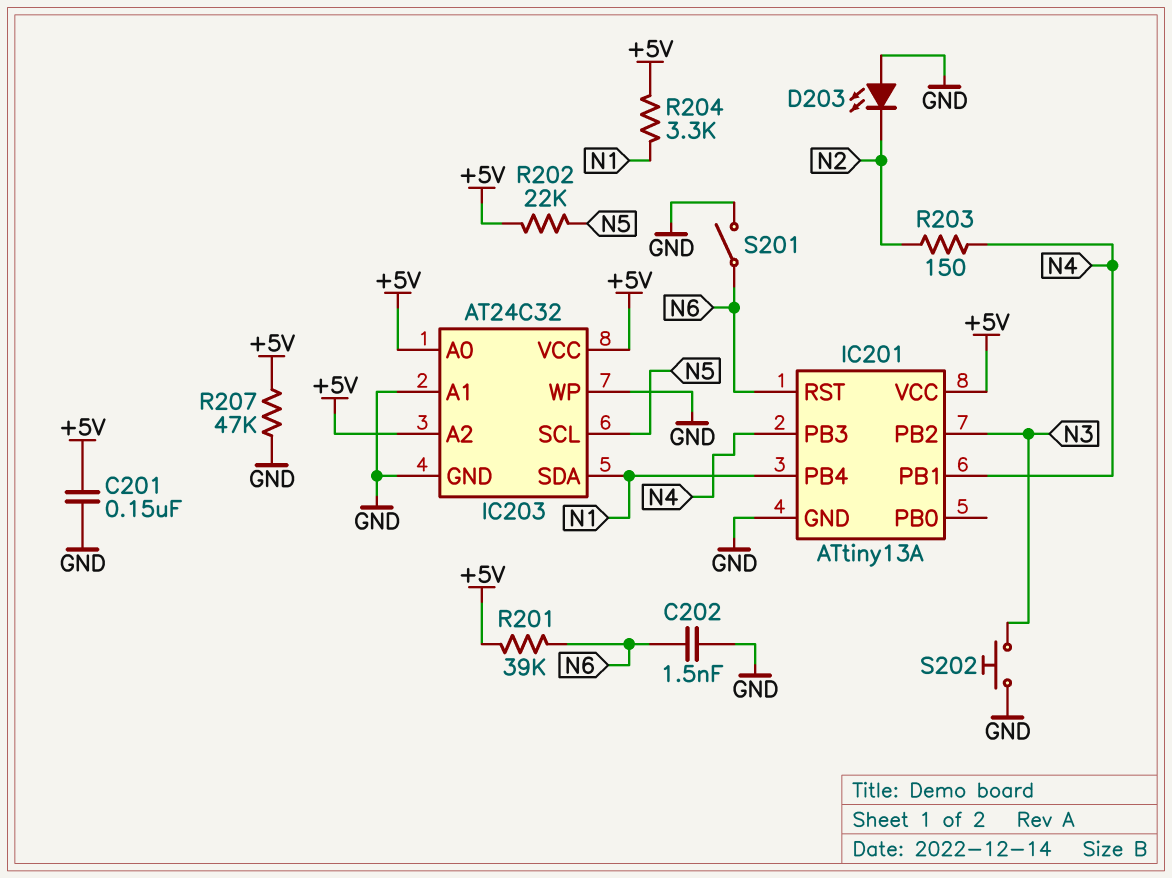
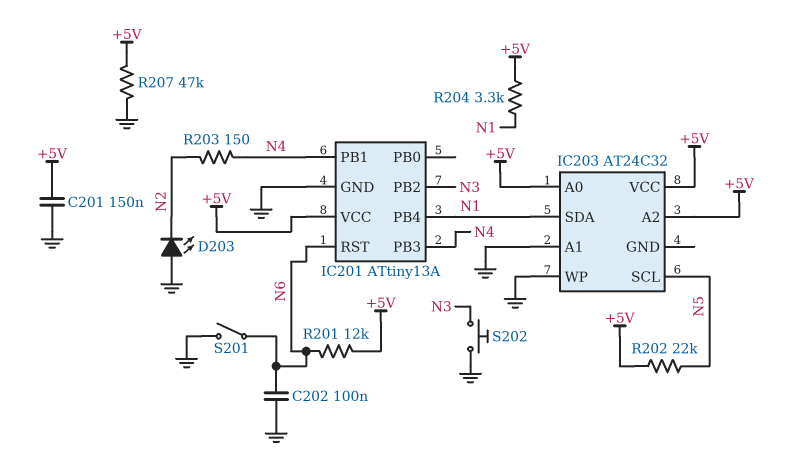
C202: 1.5nF (GND, N6) -> 100nF (GND, N6)
IC203 pin GND: GND -> none
R201: 39k (+5V, N6) -> 12k (+5V, N6)

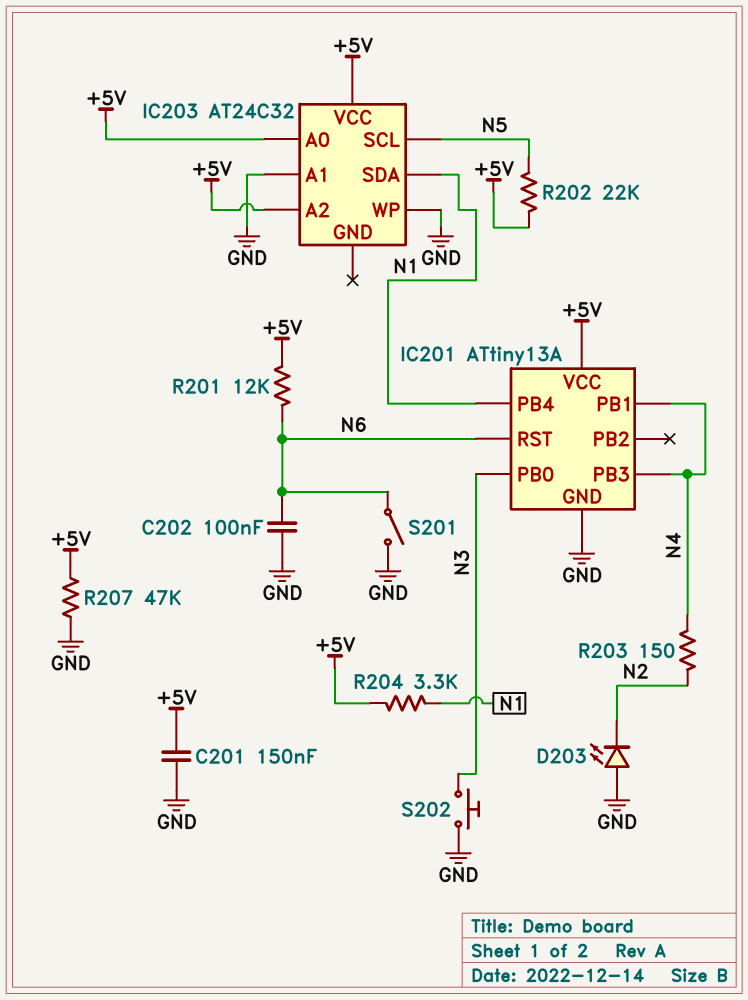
IC201 pin PB0: none -> N3
IC201 pin PB2: N3 -> none

